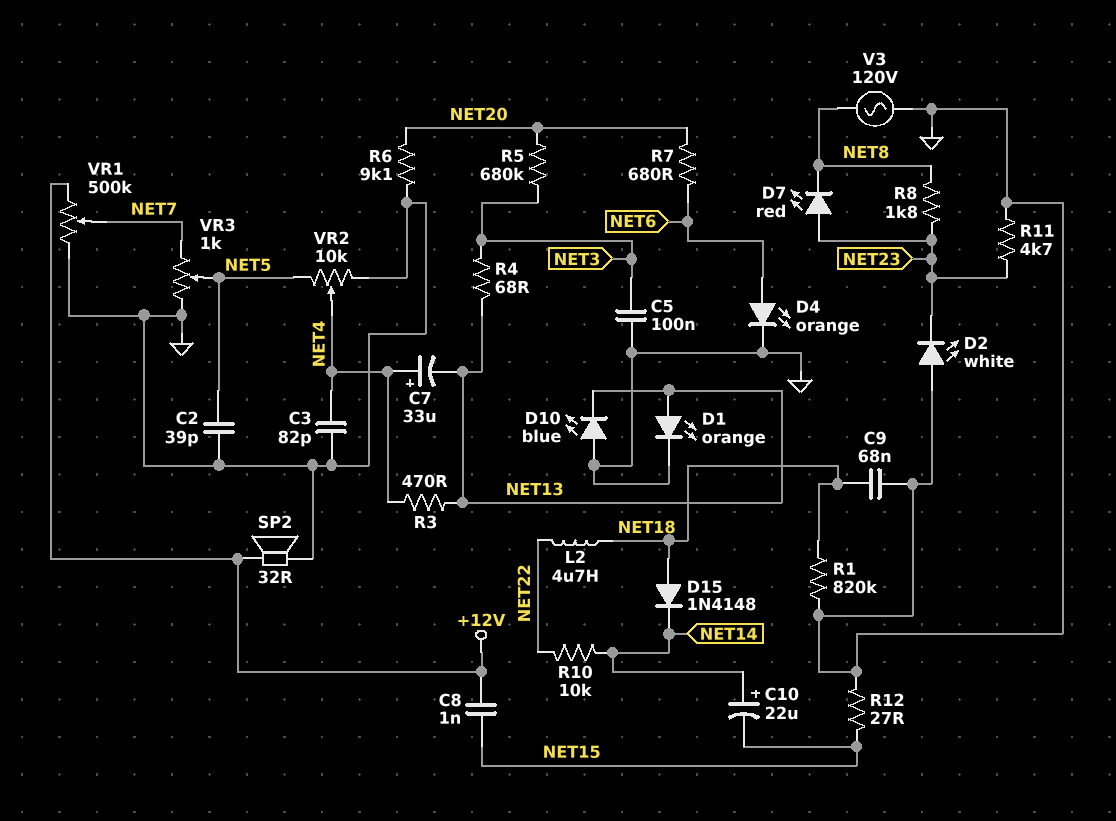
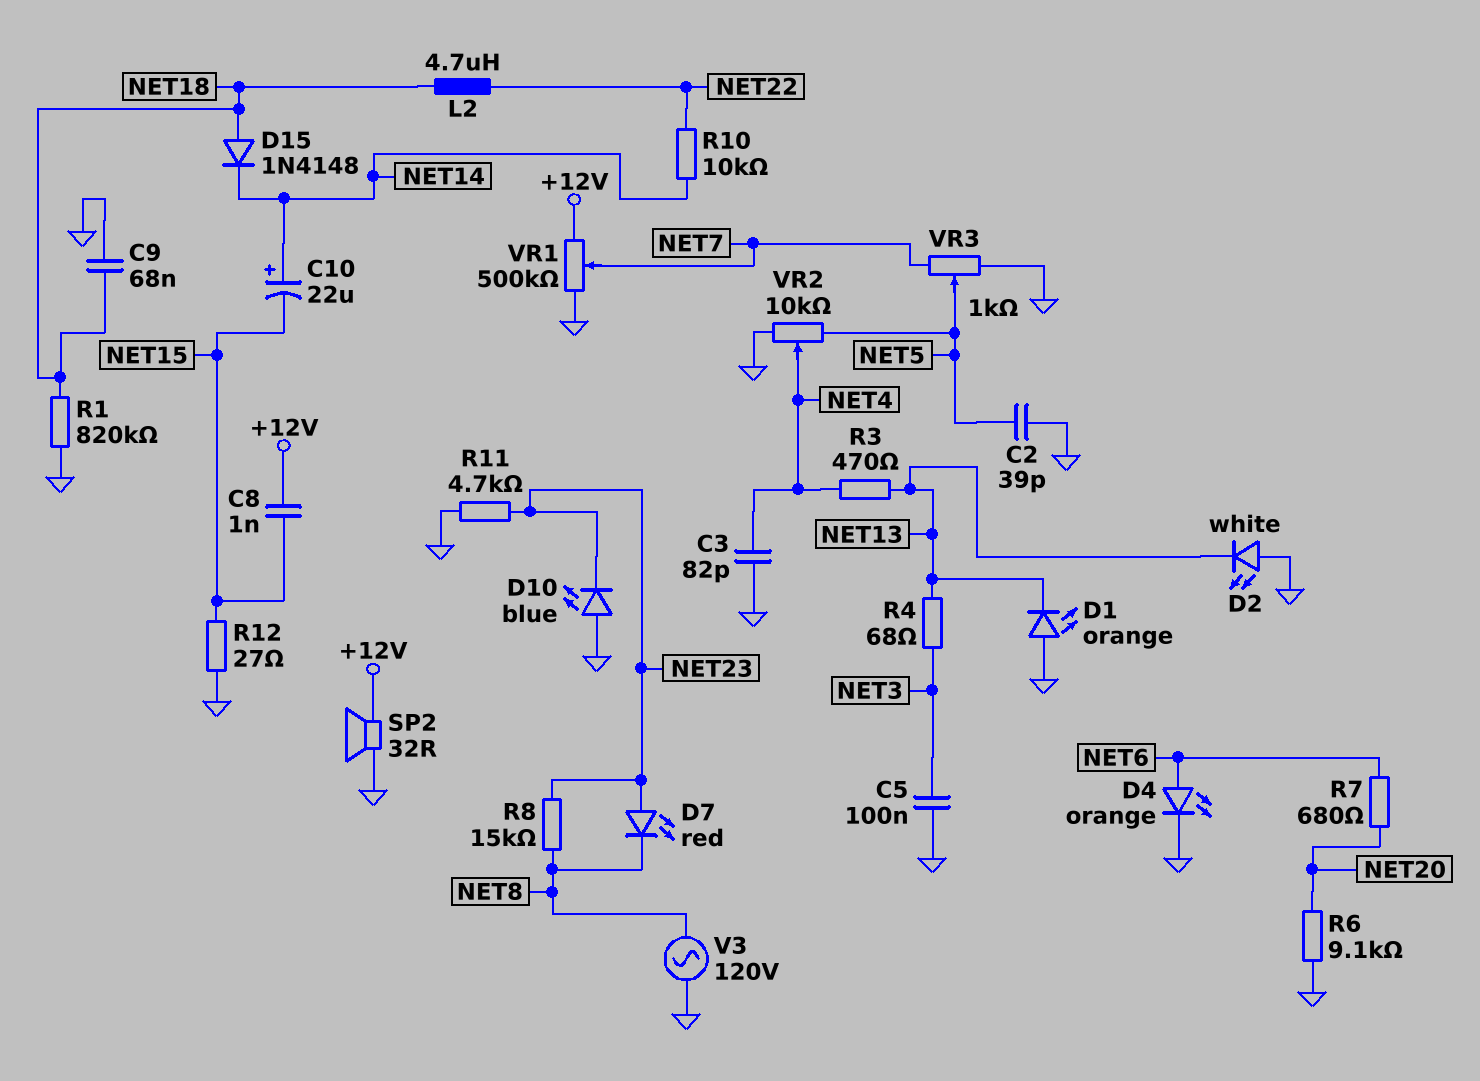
C7: 33uF (plus NET4, minus NET13) -> none
D1: LED orange (A NET13, K GND) -> LED orange (A GND, K NET13)
D2: LED white (A GND, K NET23) -> LED white (A GND, K NET13)
D10: LED blue (A GND, K NET13) -> LED blue (A GND, K NET23)
R5: 680k (NET3, NET20) -> none
R8: 1.8k (NET8, NET23) -> 15k (NET8, NET23)

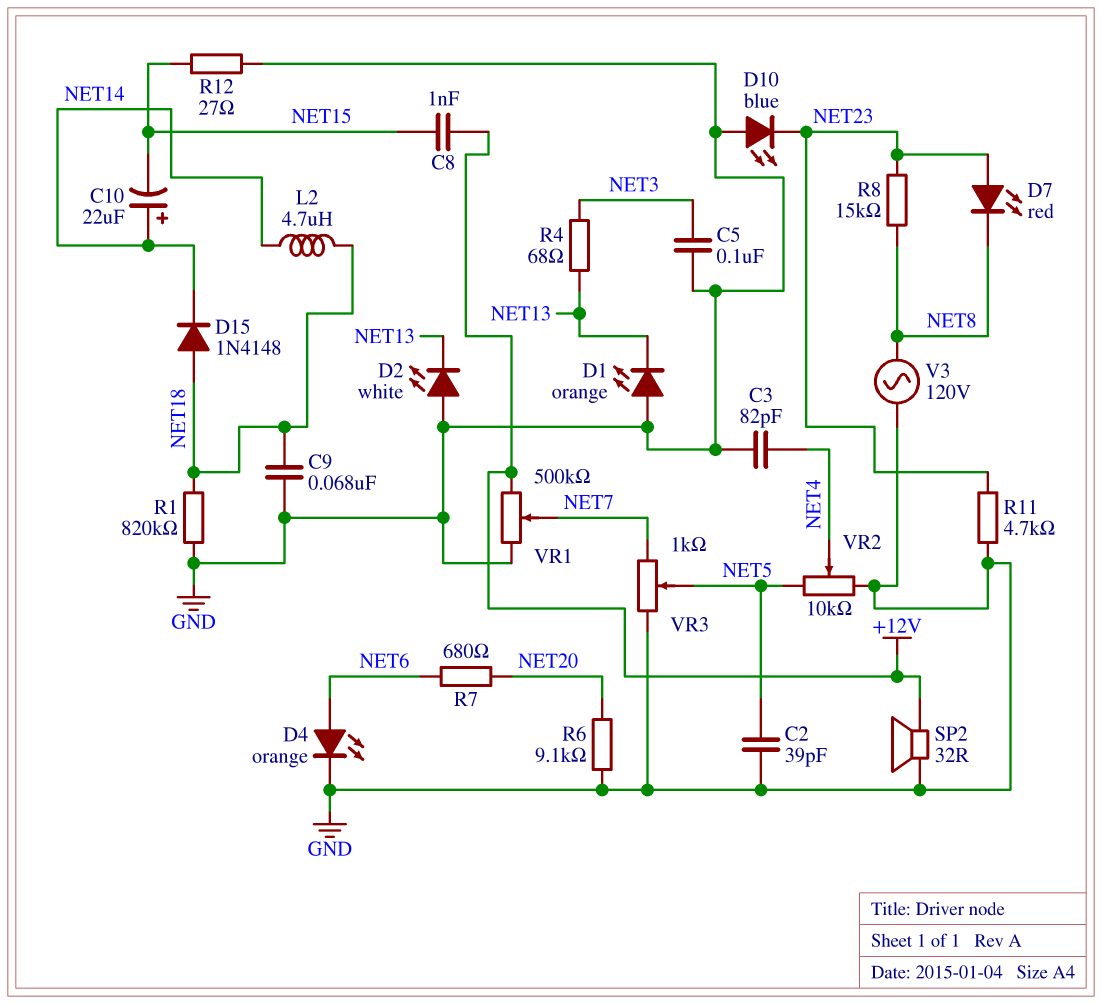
L2: 4.7uH (NET18, NET22) -> 4.7uH (NET14, NET18)
R3: 470 (NET4, NET13) -> none
R10: 10k (NET14, NET22) -> none

